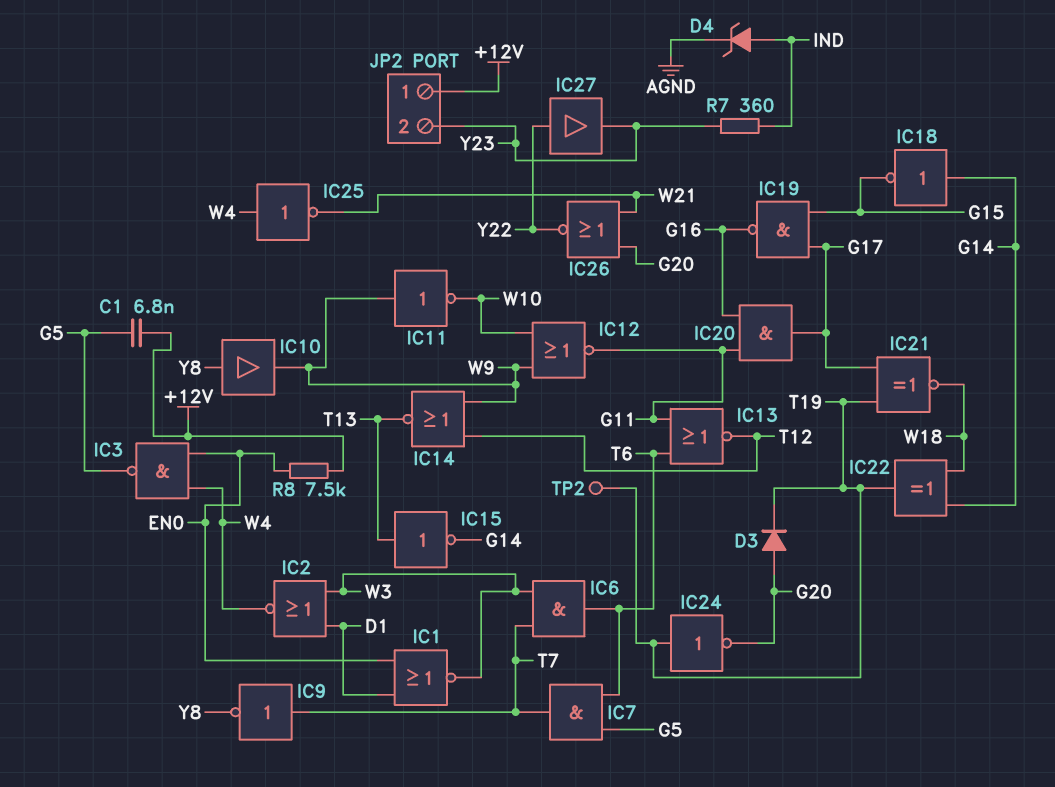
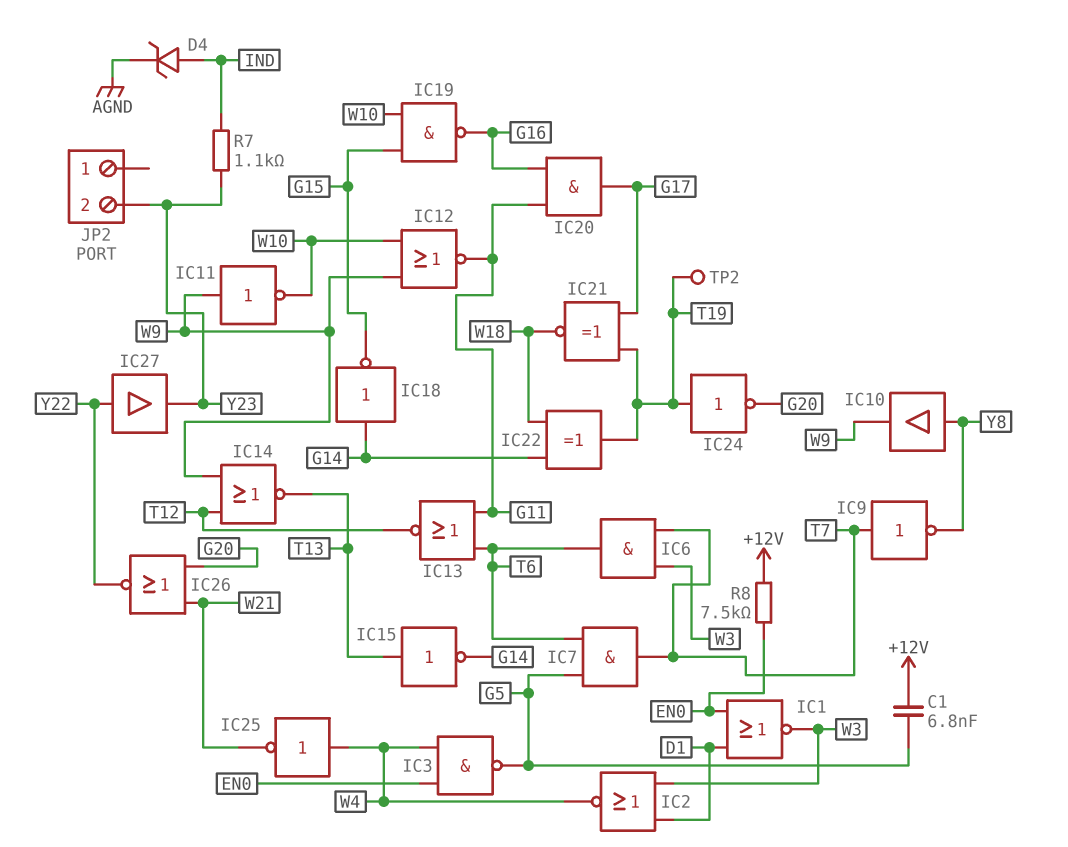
D3: diode (A G20, K T19) -> none
IC19: NAND (in G15, in G17, out G16) -> NAND (in G15, in W10, out G16)
JP2 pin 1: +12V -> none
R7: 360 (IND, Y23) -> 1.1k (IND, Y23)

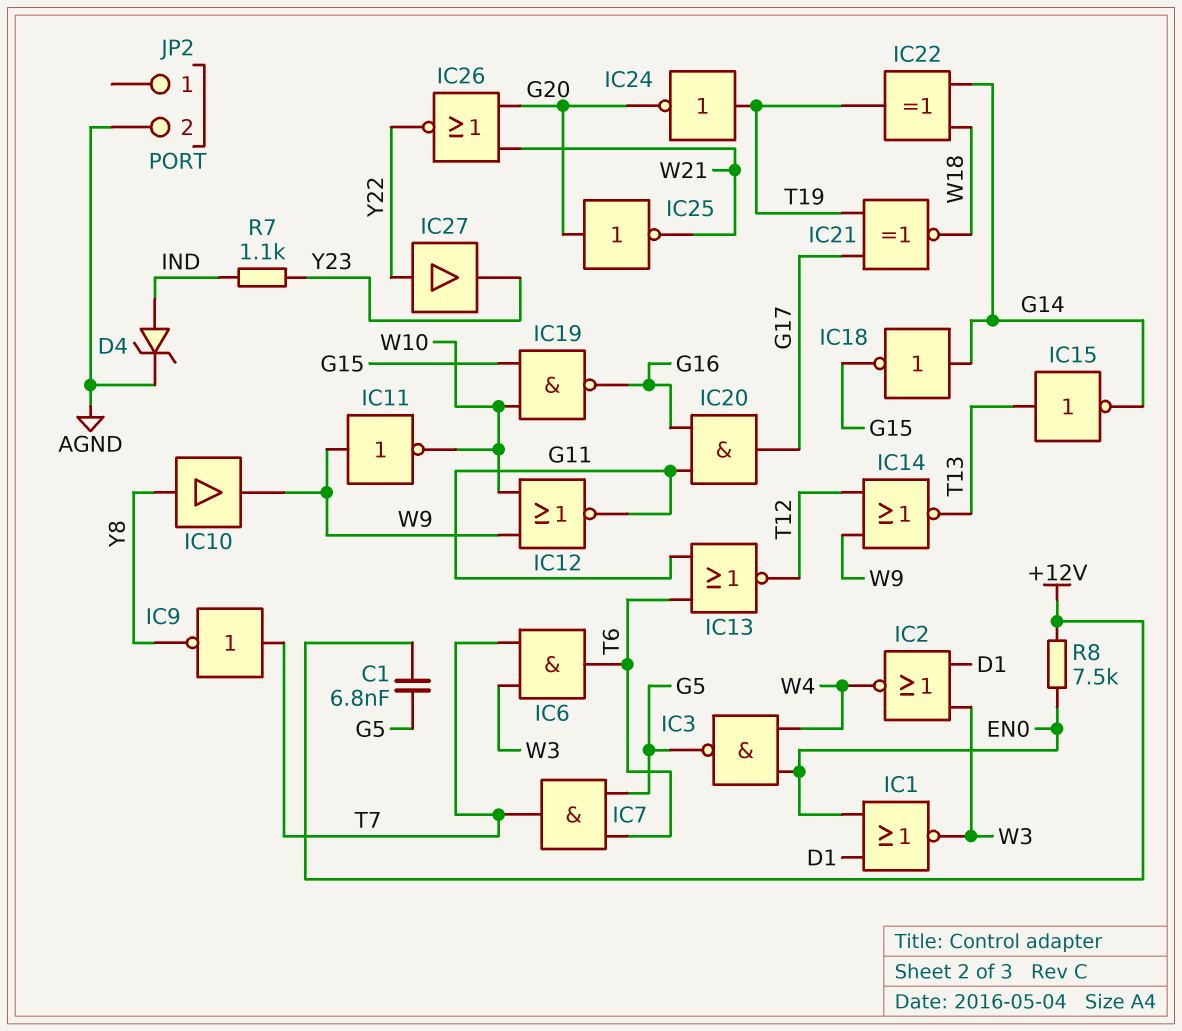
IC25: NOT (in W4, out W21) -> NOT (in G20, out W21)
JP2 pin 2: Y23 -> AGND
TP2: test point (T19) -> none

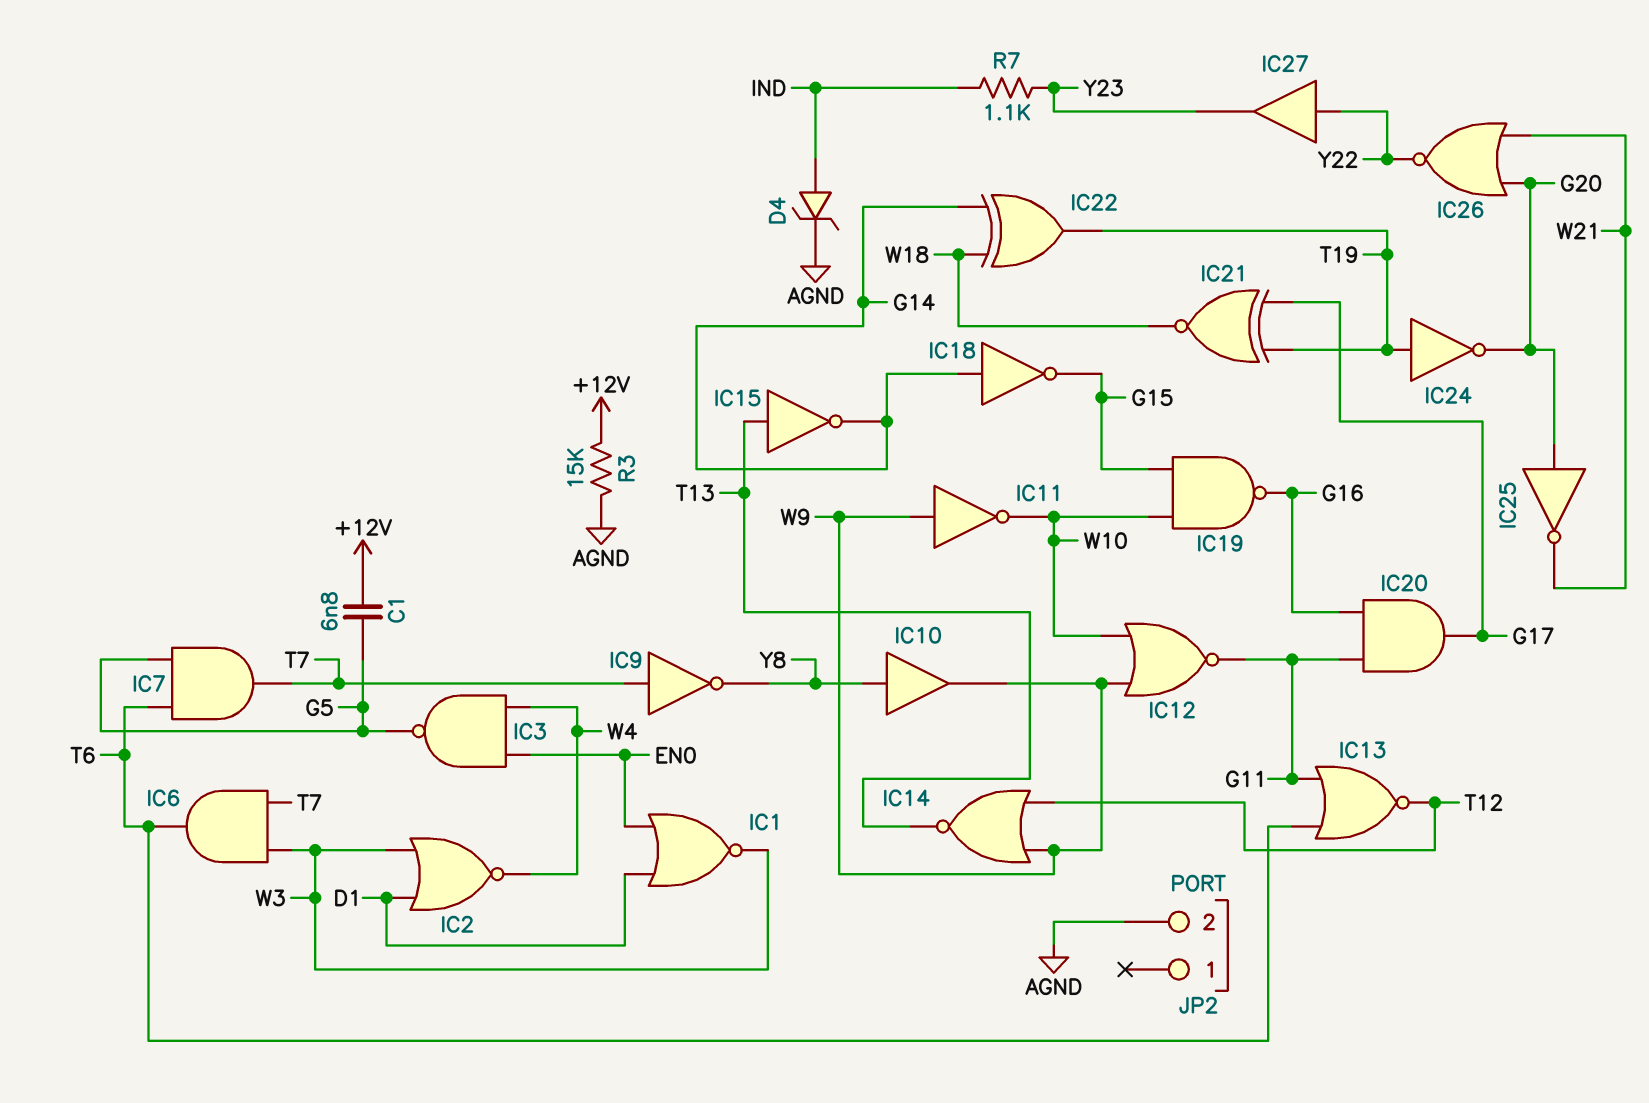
R3: none -> 15k (+12V, AGND)
R8: 7.5k (+12V, EN0) -> none

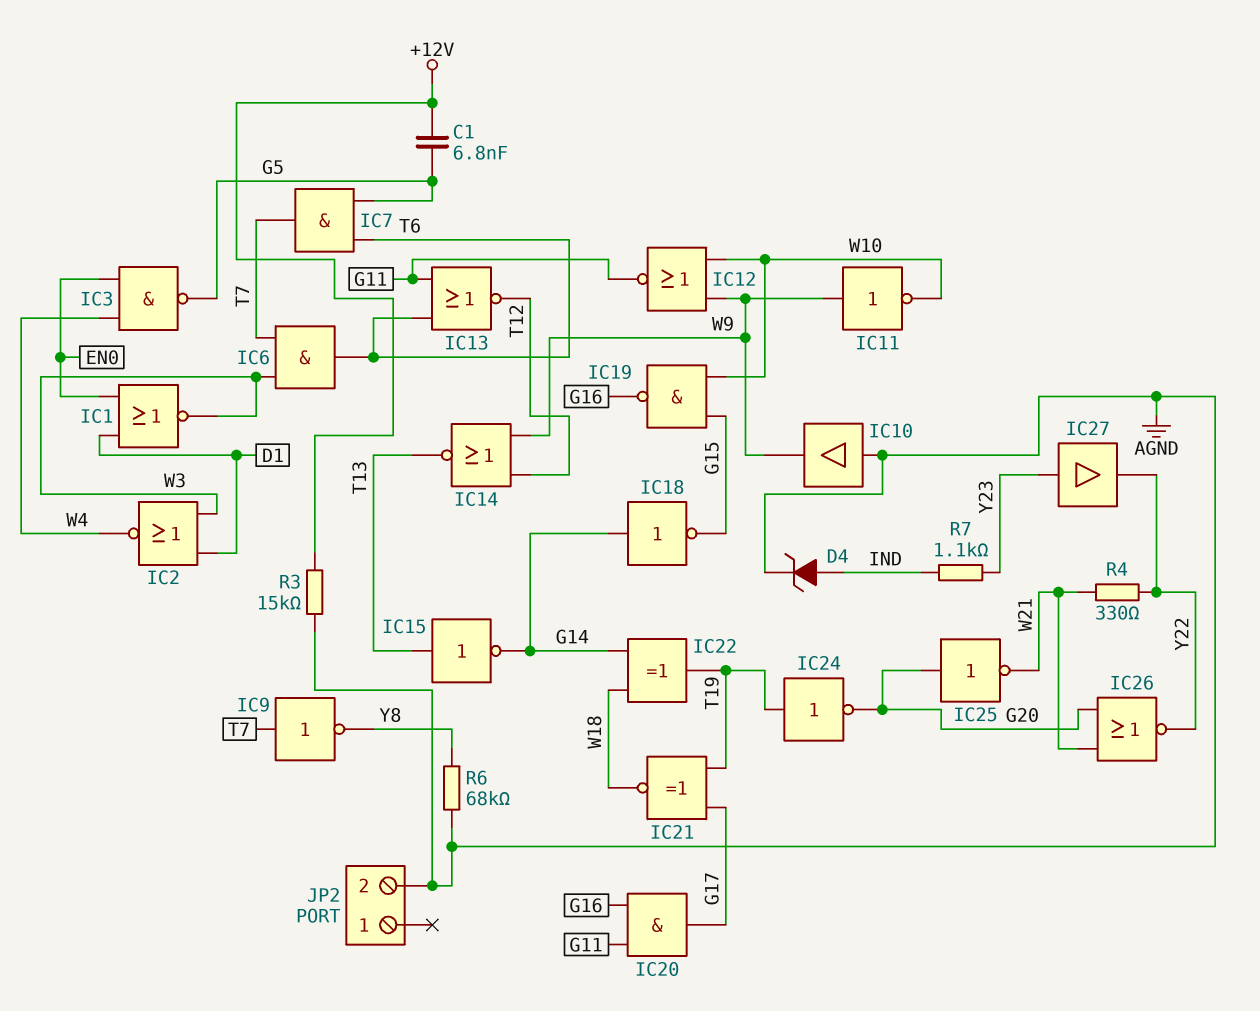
IC10: buffer (in Y8, out W9) -> buffer (in AGND, out W9)
IC27: buffer (in Y22, out Y23) -> buffer (in Y23, out Y22)
R4: none -> 330 (W21, Y22)
R6: none -> 68k (AGND, Y8)

